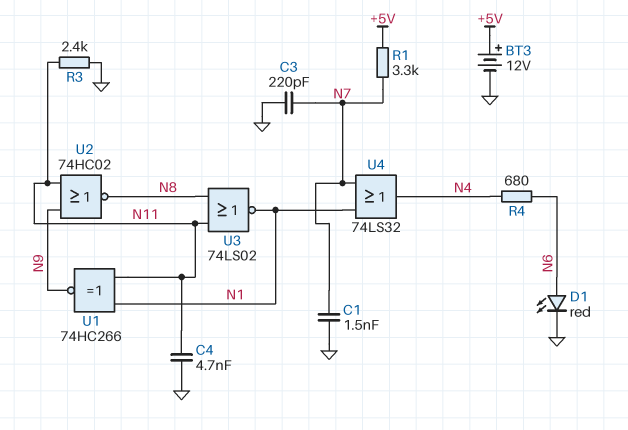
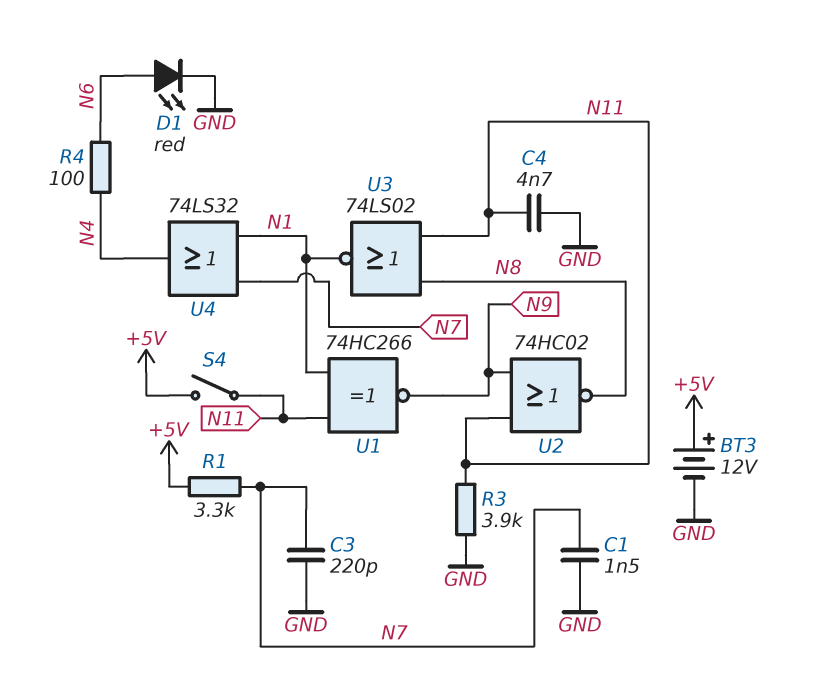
R3: 2.4k (GND, N11) -> 3.9k (GND, N11)
R4: 680 (N4, N6) -> 100 (N4, N6)
S4: none -> switch (+5V, N11)

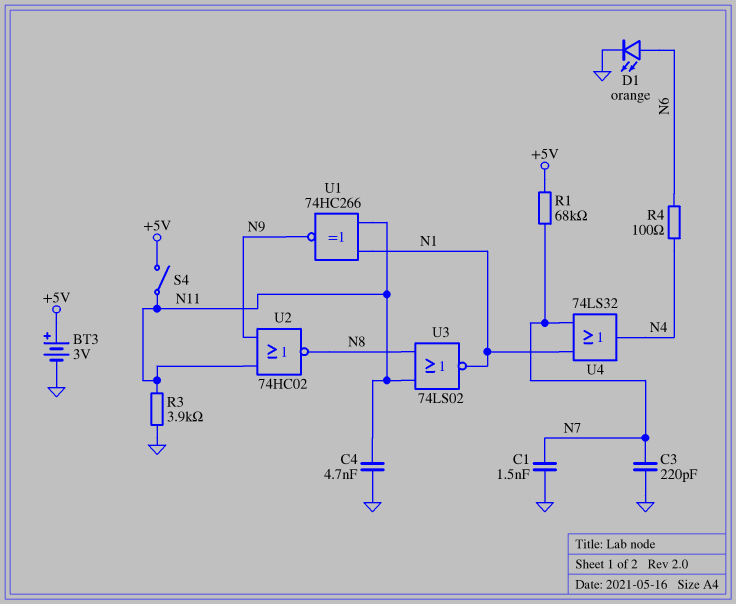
BT3: 12V (plus +5V, minus GND) -> 3V (plus +5V, minus GND)
D1: LED red (A N6, K GND) -> LED orange (A N6, K GND)
R1: 3.3k (+5V, N7) -> 68k (+5V, N7)

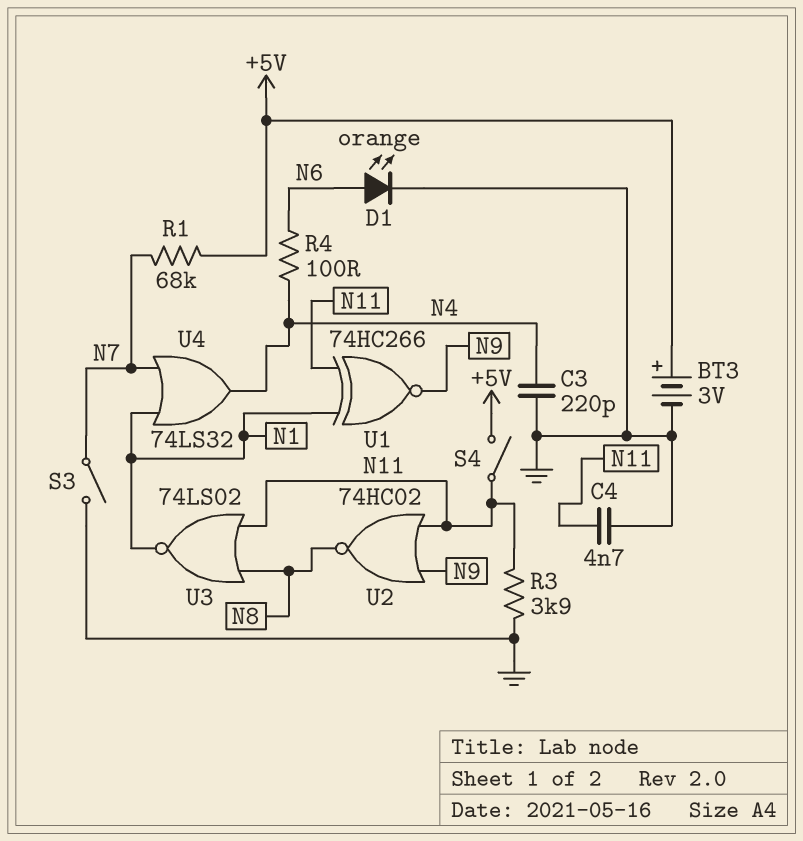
C1: 1.5nF (GND, N7) -> none
C3: 220pF (GND, N7) -> 220pF (GND, N4)
S3: none -> switch (GND, N7)

